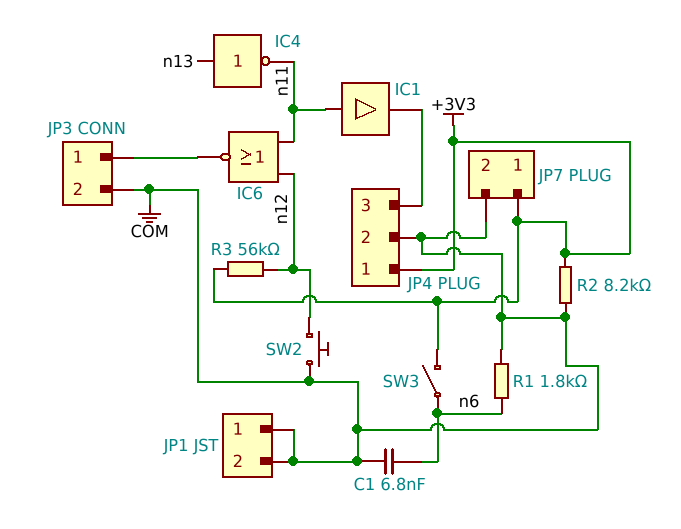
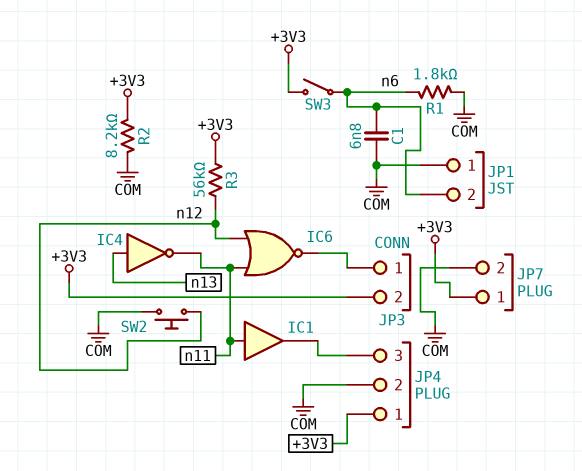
JP1 pin 2: COM -> n6
JP3 pin 2: COM -> +3V3

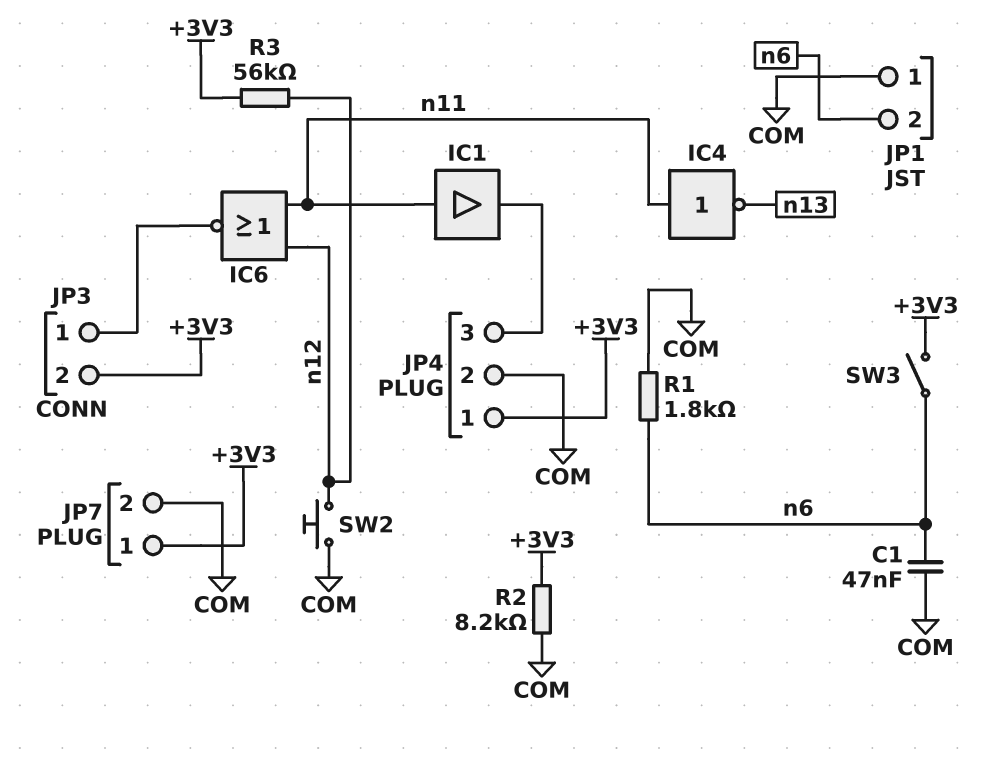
C1: 6.8nF (COM, n6) -> 47nF (COM, n6)
IC4: NOT (in n13, out n11) -> NOT (in n11, out n13)

